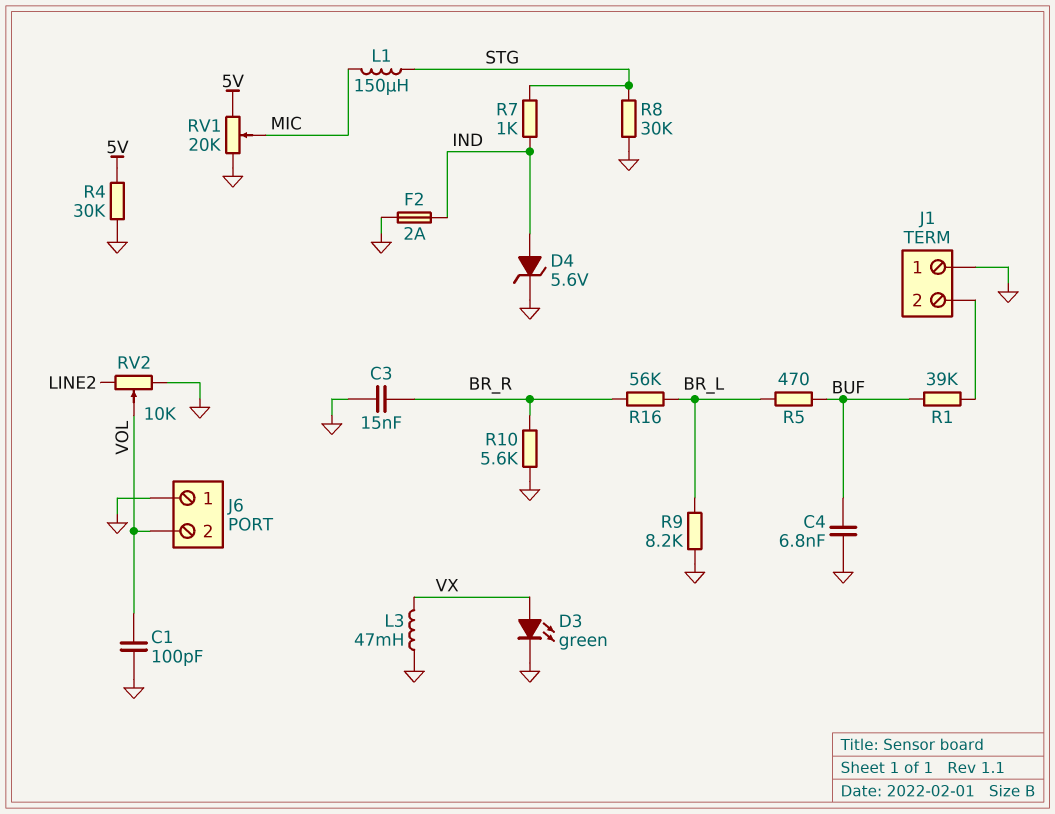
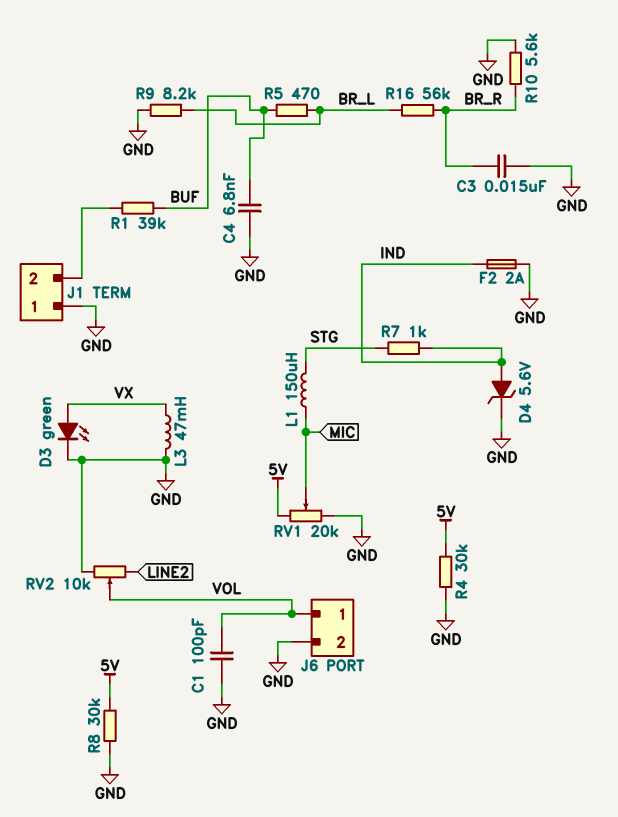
J6 pin 1: GND -> VOL
J6 pin 2: VOL -> GND
R8: 30k (GND, STG) -> 30k (5V, GND)

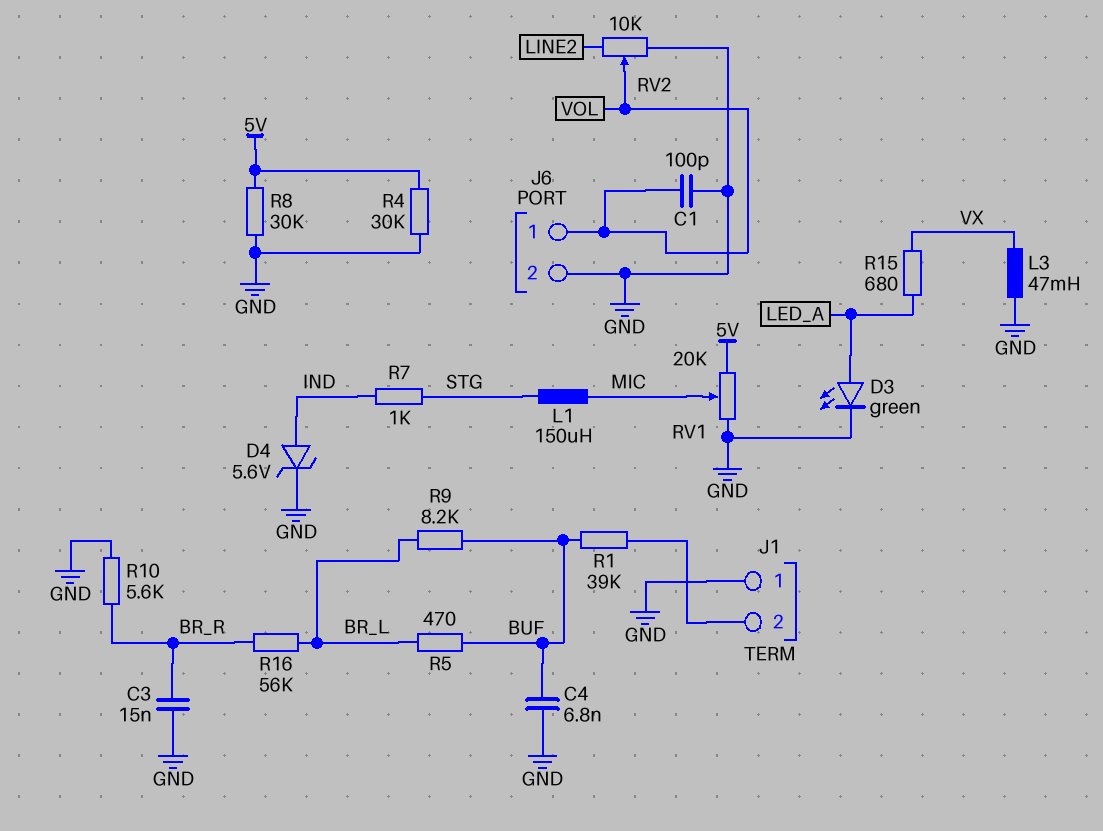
D3: LED green (A VX, K GND) -> LED green (A LED_A, K GND)
F2: 2A (GND, IND) -> none
R9: 8.2k (BR_L, GND) -> 8.2k (BR_L, BUF)
R15: none -> 680 (LED_A, VX)

